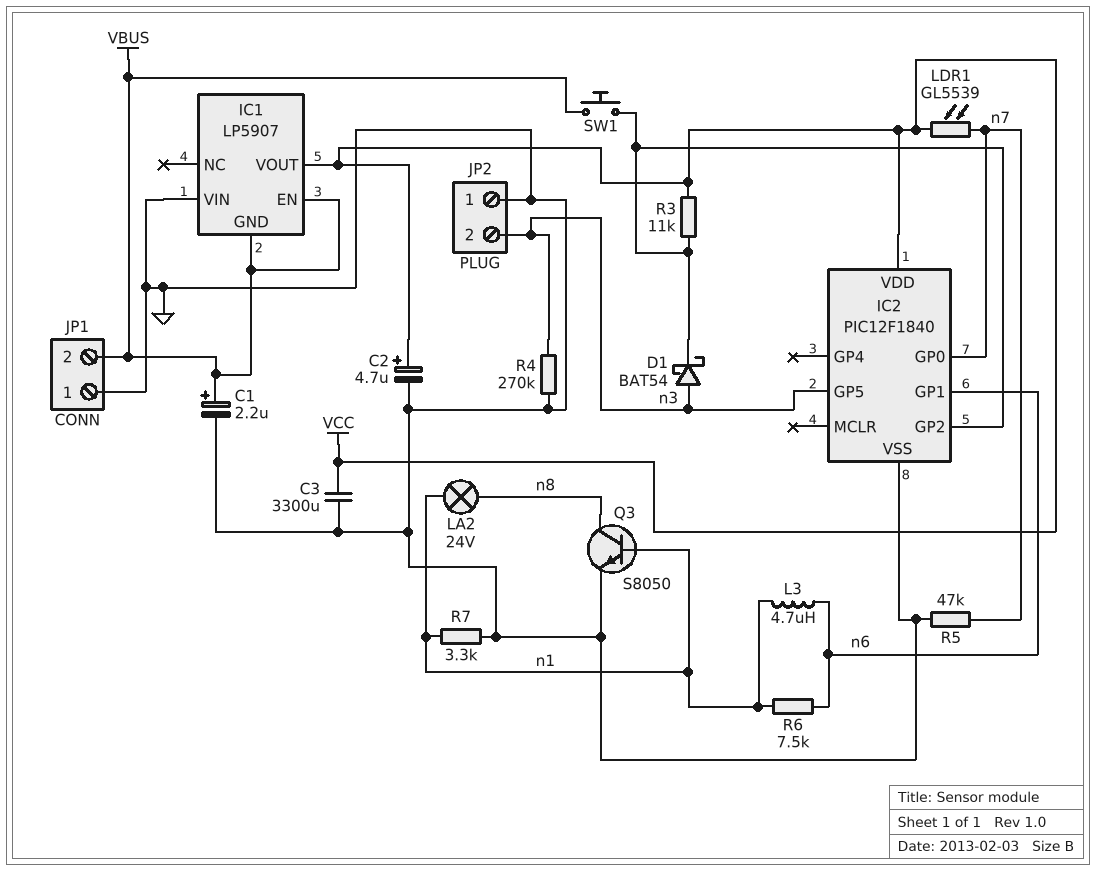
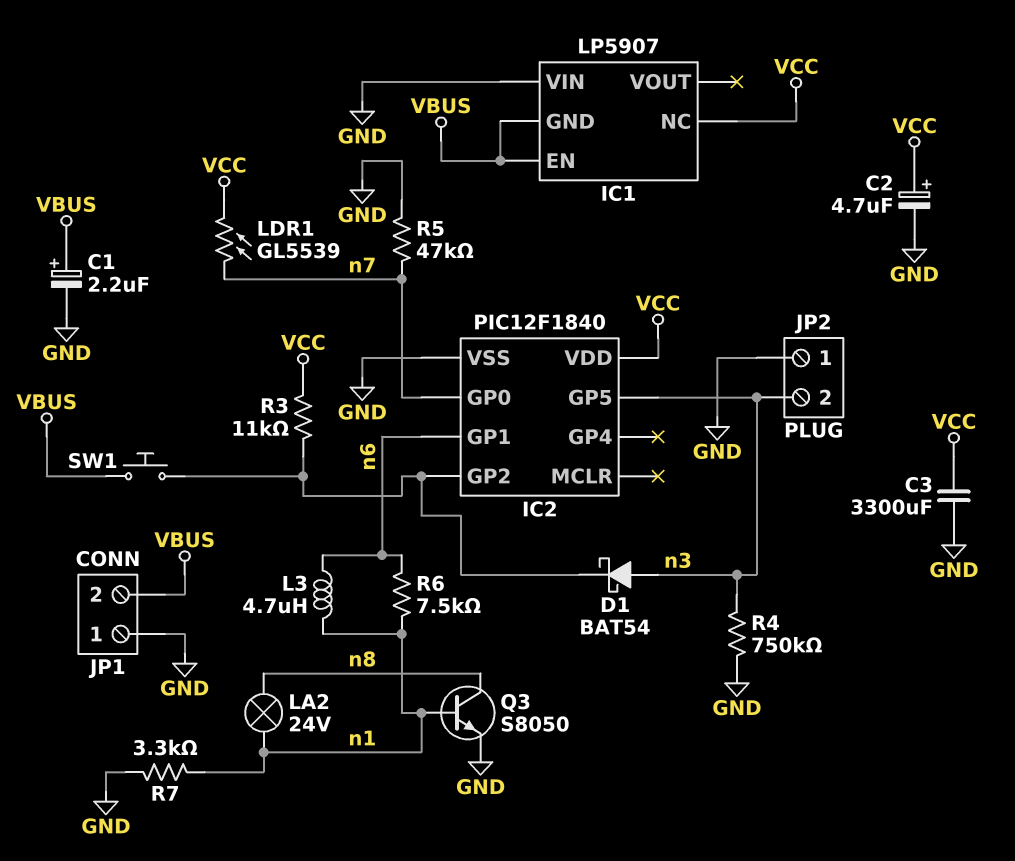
IC1 pin NC: none -> VCC
IC1 pin VOUT: VCC -> none
R4: 270k (GND, n3) -> 750k (GND, n3)

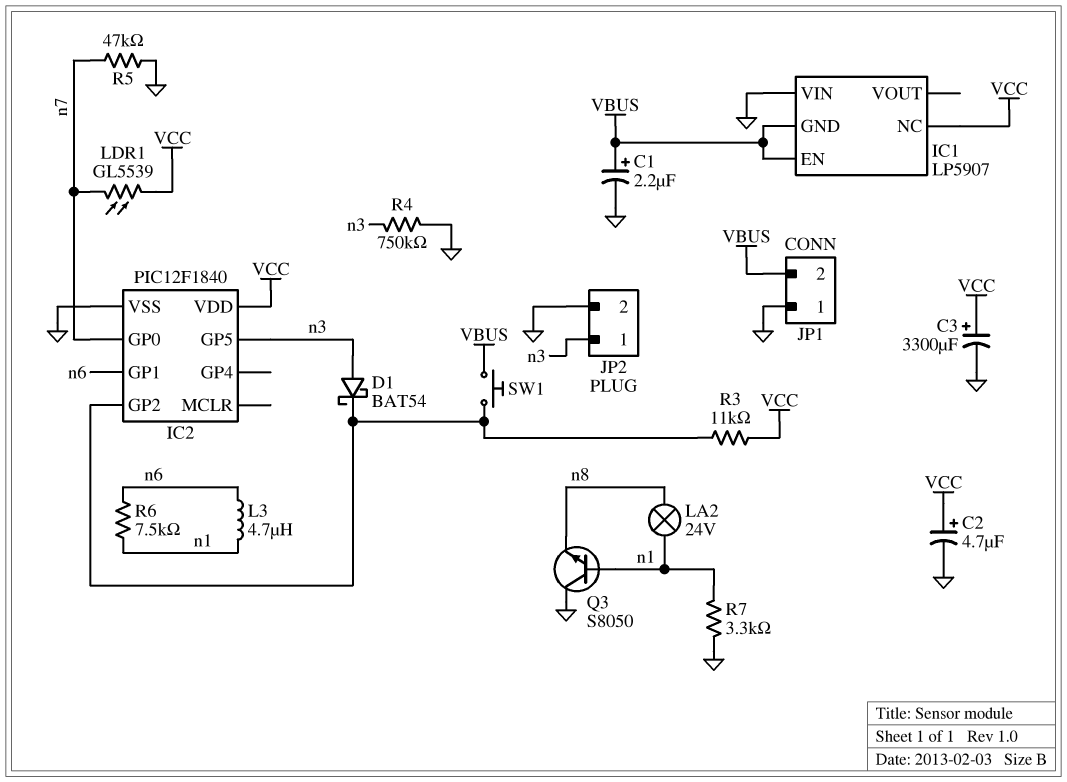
C3: 3300uF (GND, VCC) -> 3300uF (plus VCC, minus GND)
JP2 pin 1: GND -> n3
JP2 pin 2: n3 -> GND
Q3: NPN S8050 (B n1, C n8, E GND) -> NPN S8050 (B n1, C GND, E n8)

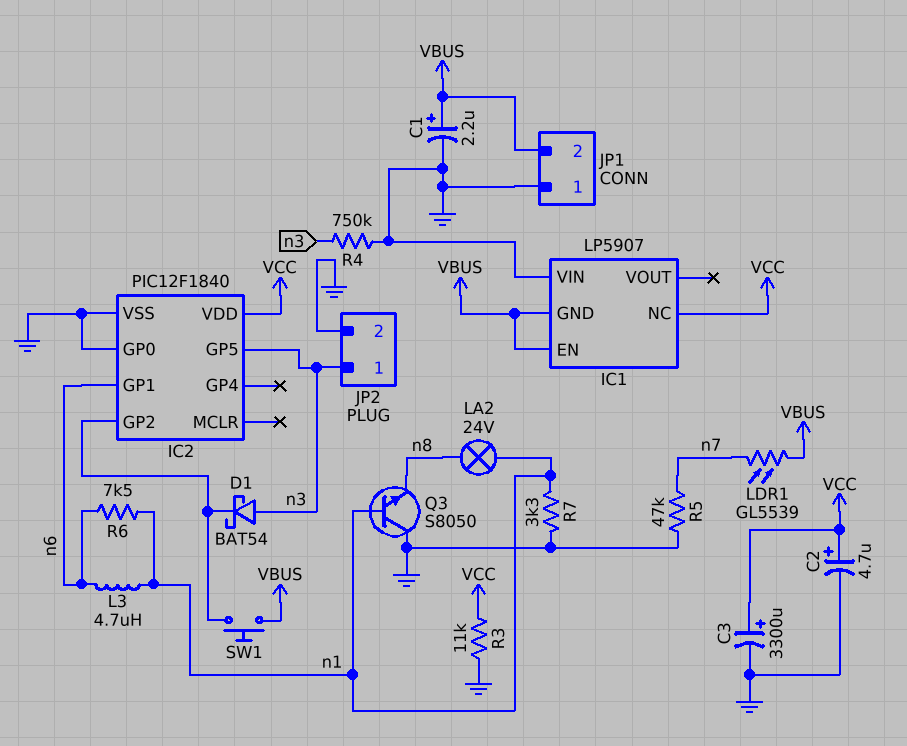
IC2 pin GP0: n7 -> GND
LDR1: GL5539 (VCC, n7) -> GL5539 (VBUS, n7)
R3: 11k (IC2/GP2, VCC) -> 11k (GND, VCC)

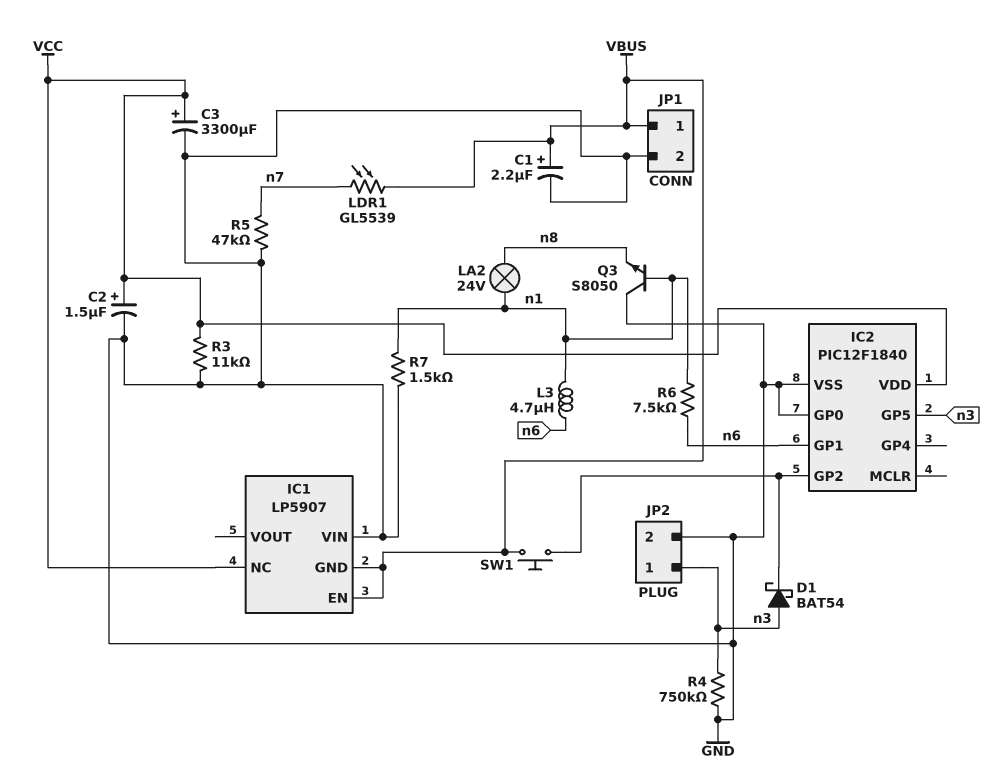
C2: 4.7uF (plus VCC, minus GND) -> 1.5uF (plus VCC, minus GND)
JP1 pin 1: GND -> VBUS
JP1 pin 2: VBUS -> GND
R7: 3.3k (GND, n1) -> 1.5k (GND, n1)

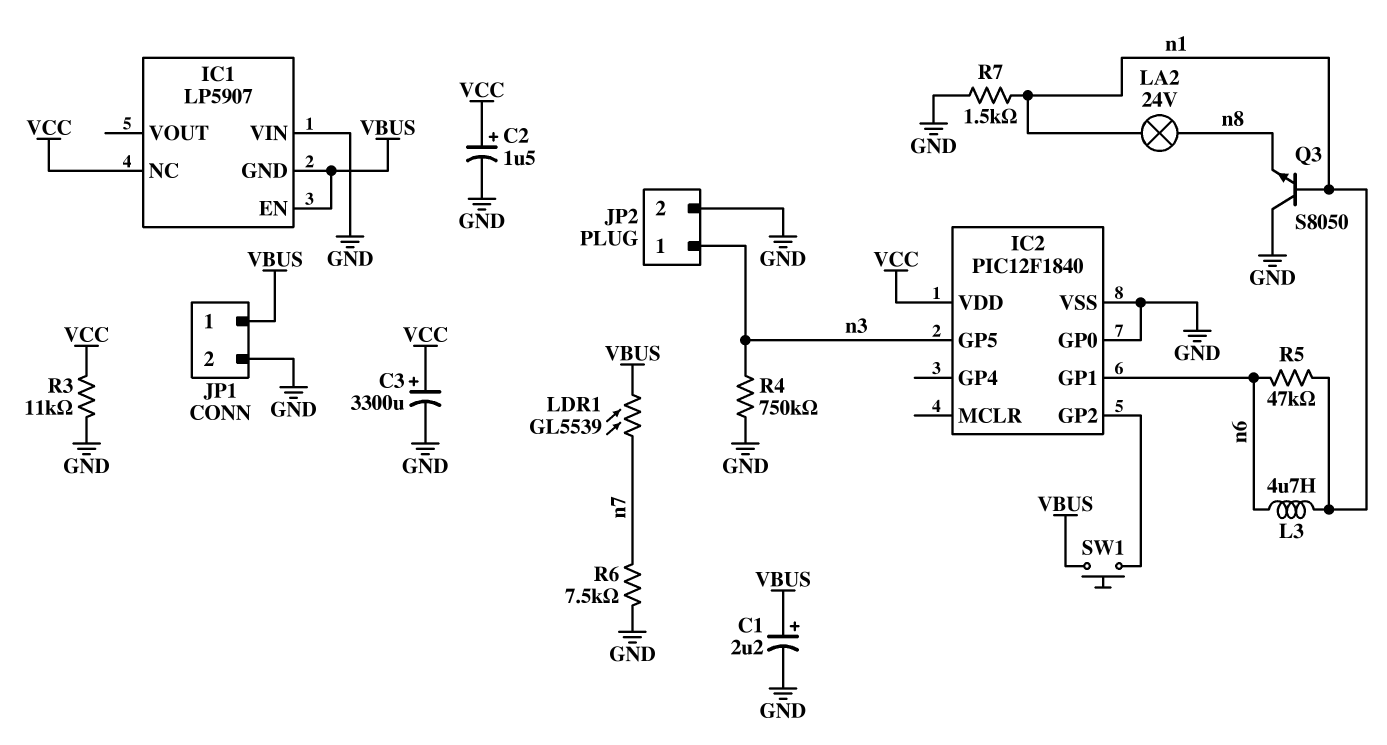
D1: schottky BAT54 (A n3, K IC2/GP2) -> none
R5: 47k (GND, n7) -> 47k (n1, n6)
R6: 7.5k (n1, n6) -> 7.5k (GND, n7)

